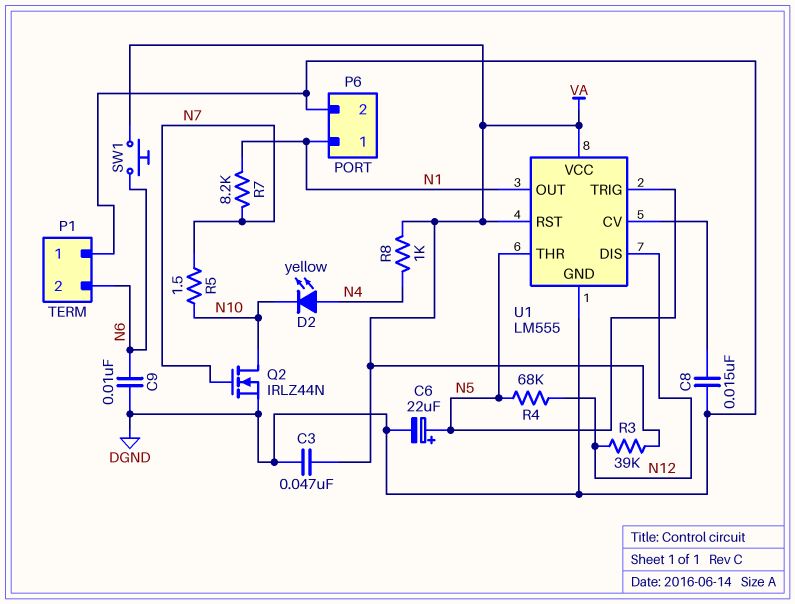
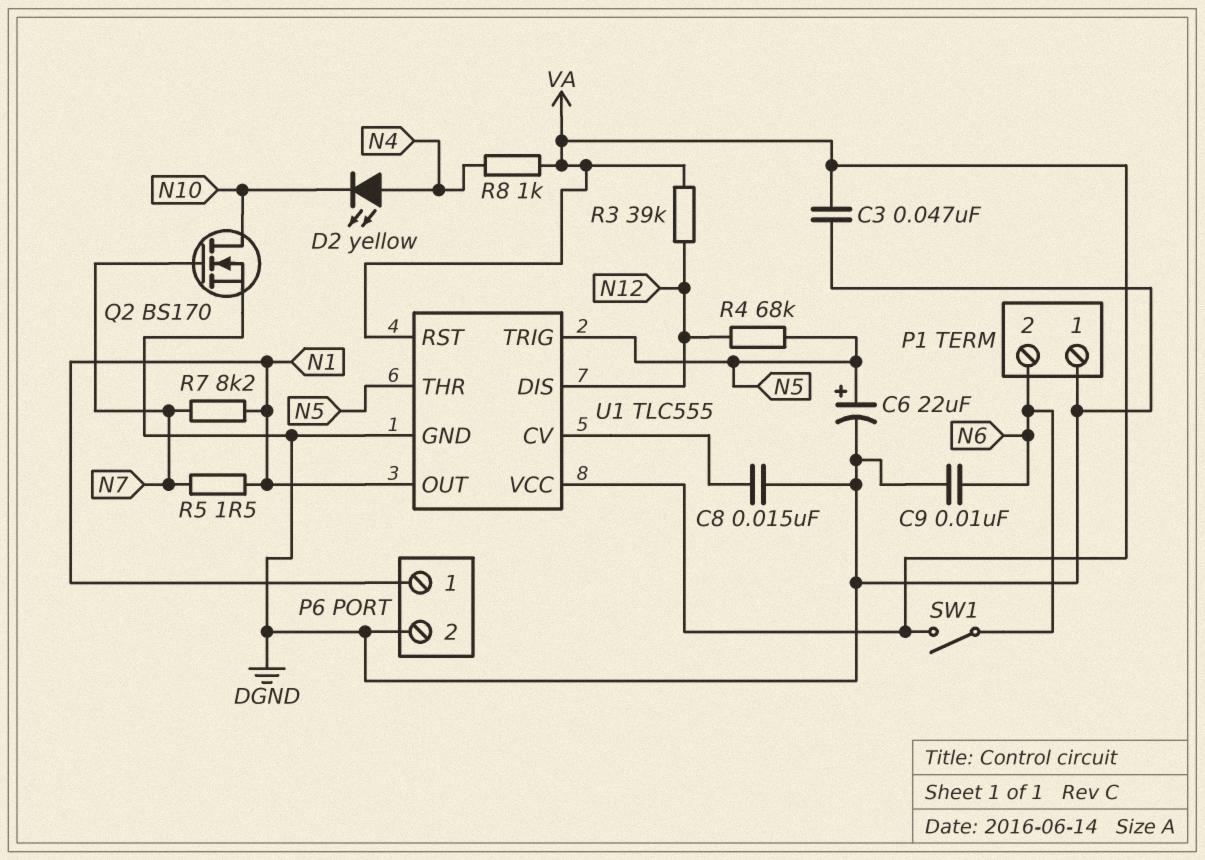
Q2: NMOS IRLZ44N (G N7, D N10, S DGND) -> NMOS BS170 (G N7, D N10, S DGND)
R5: 1.5 (N7, N10) -> 1.5 (N1, N7)
SW1: button (N6, VA) -> switch (N6, VA)
U1: LM555 -> TLC555

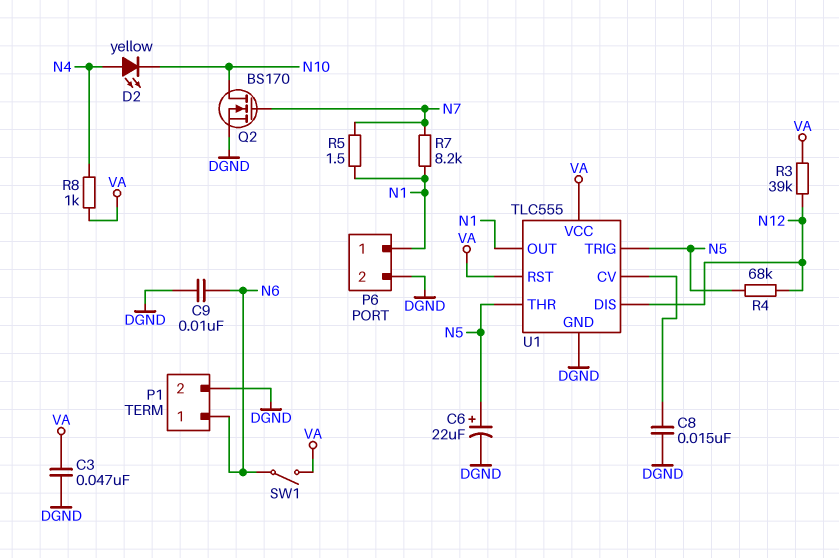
P1 pin 1: DGND -> N6
P1 pin 2: N6 -> DGND

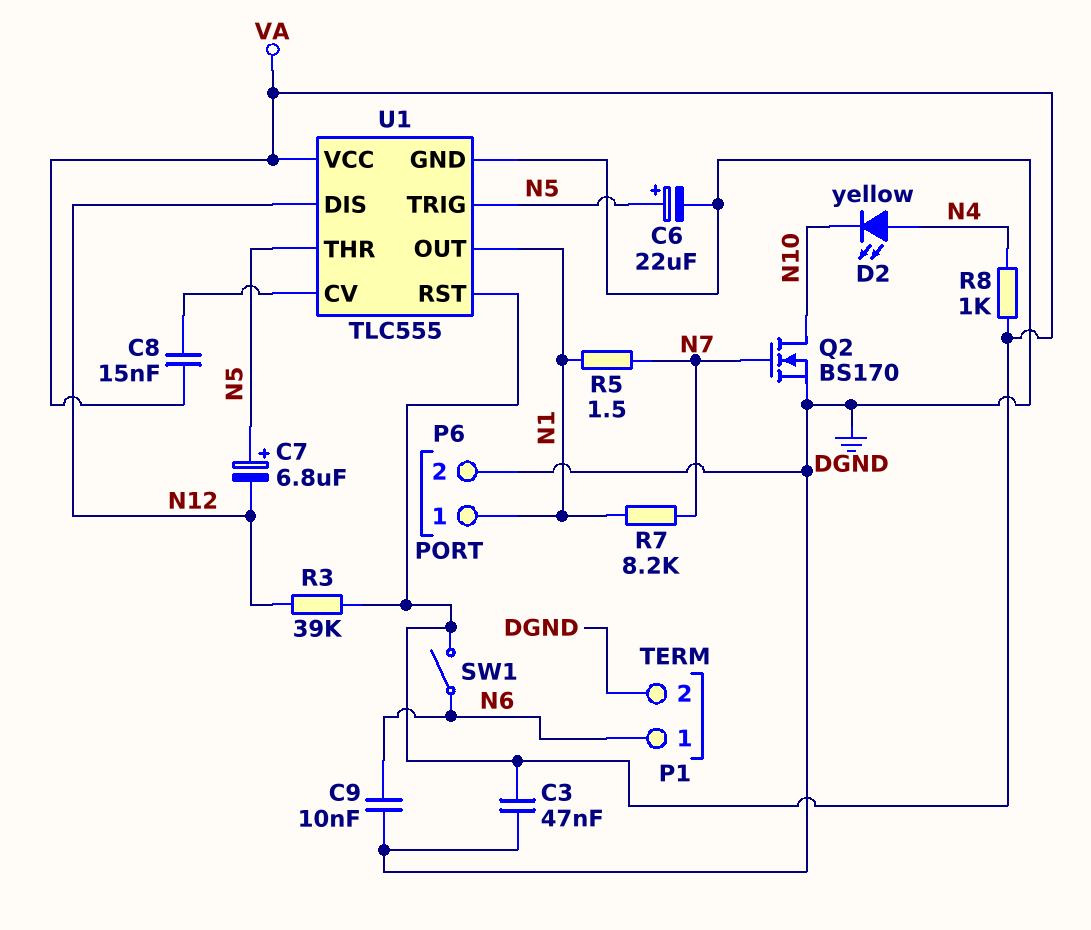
C7: none -> 6.8uF (plus N5, minus N12)
C8: 15nF (DGND, U1/CV) -> 15nF (U1/CV, VA)
R4: 68k (N5, N12) -> none

